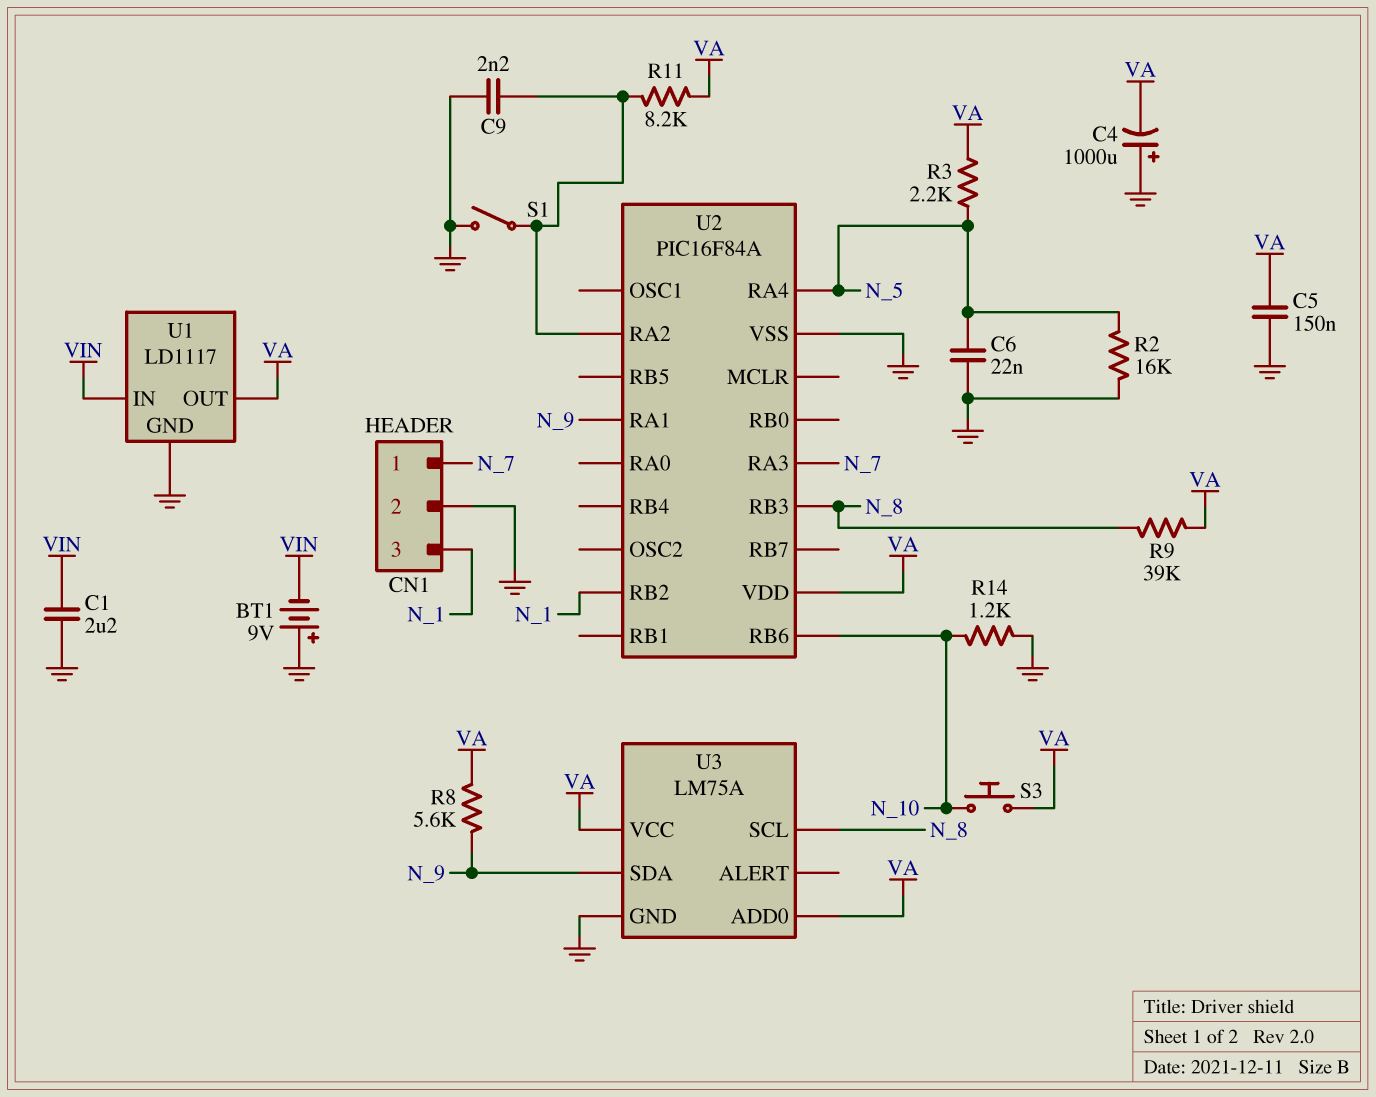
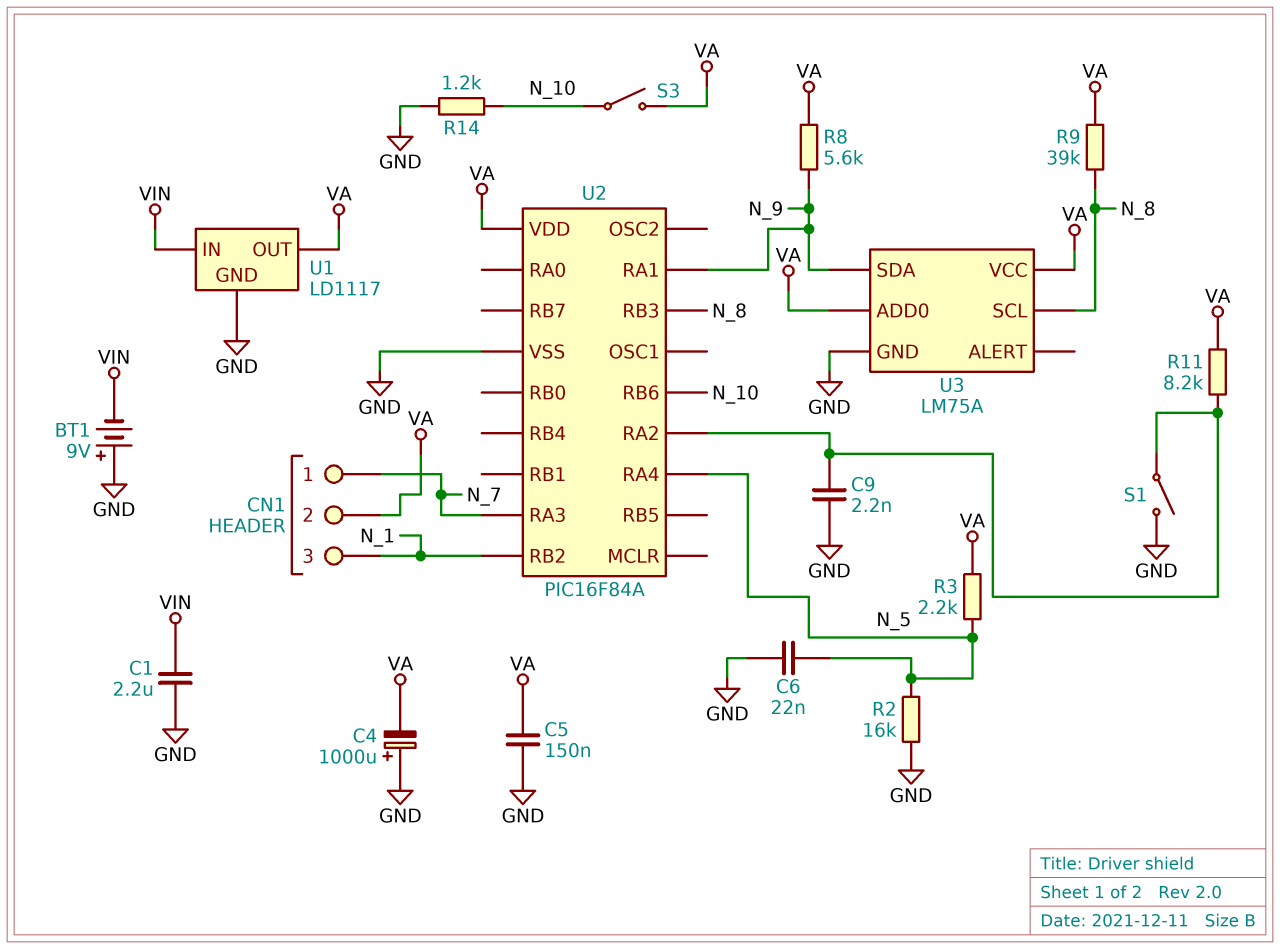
CN1 pin 2: GND -> VA
S3: button (N_10, VA) -> switch (N_10, VA)

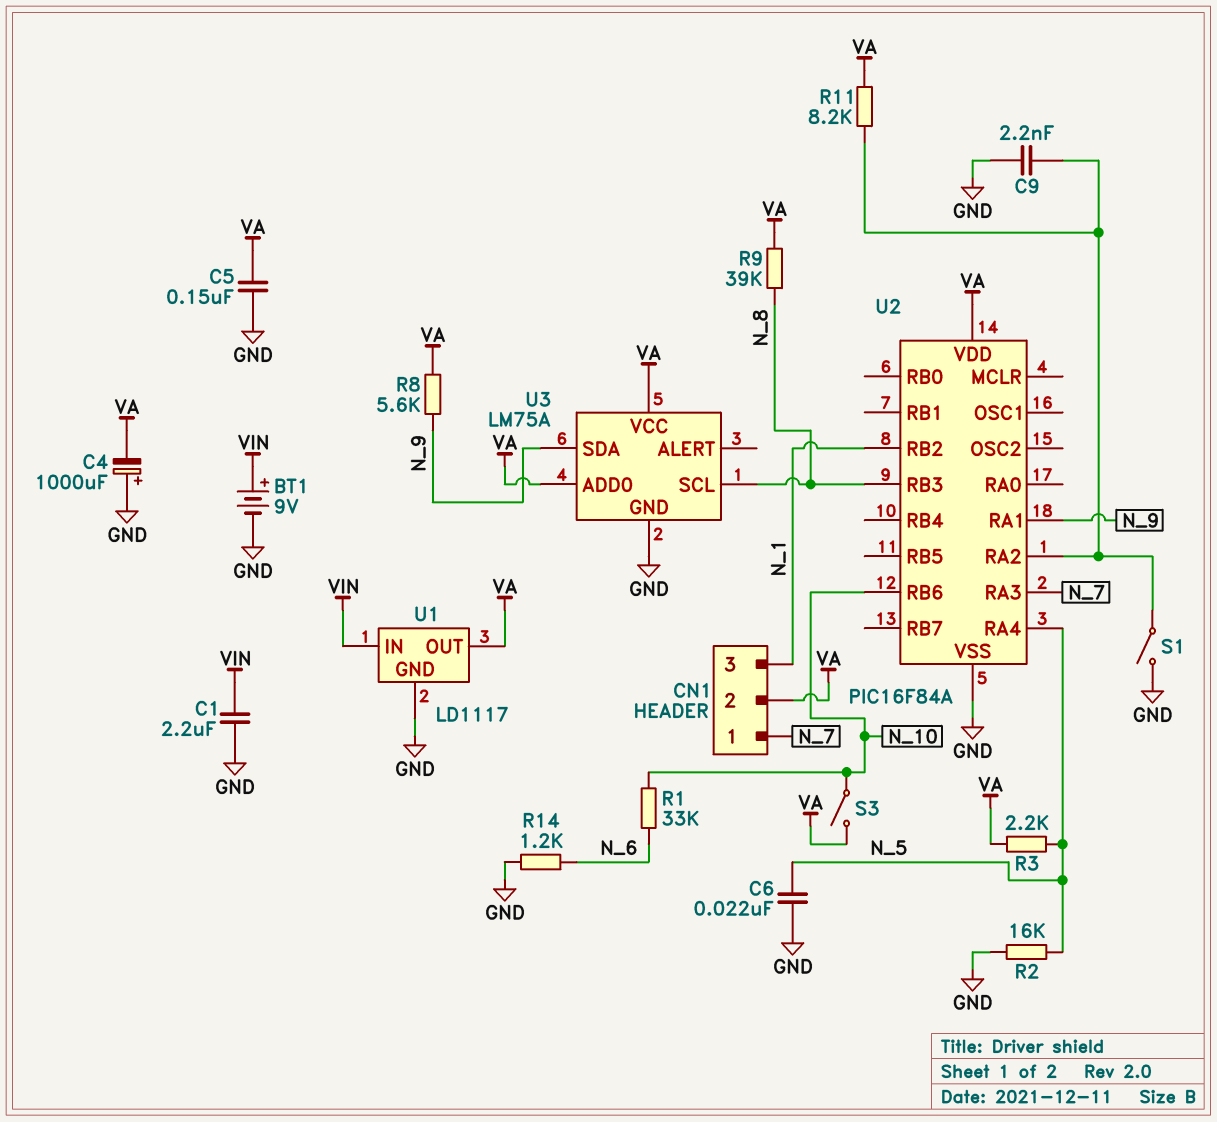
BT1: 9V (plus GND, minus VIN) -> 9V (plus VIN, minus GND)
R1: none -> 33k (N_6, N_10)
R14: 1.2k (GND, N_10) -> 1.2k (GND, N_6)

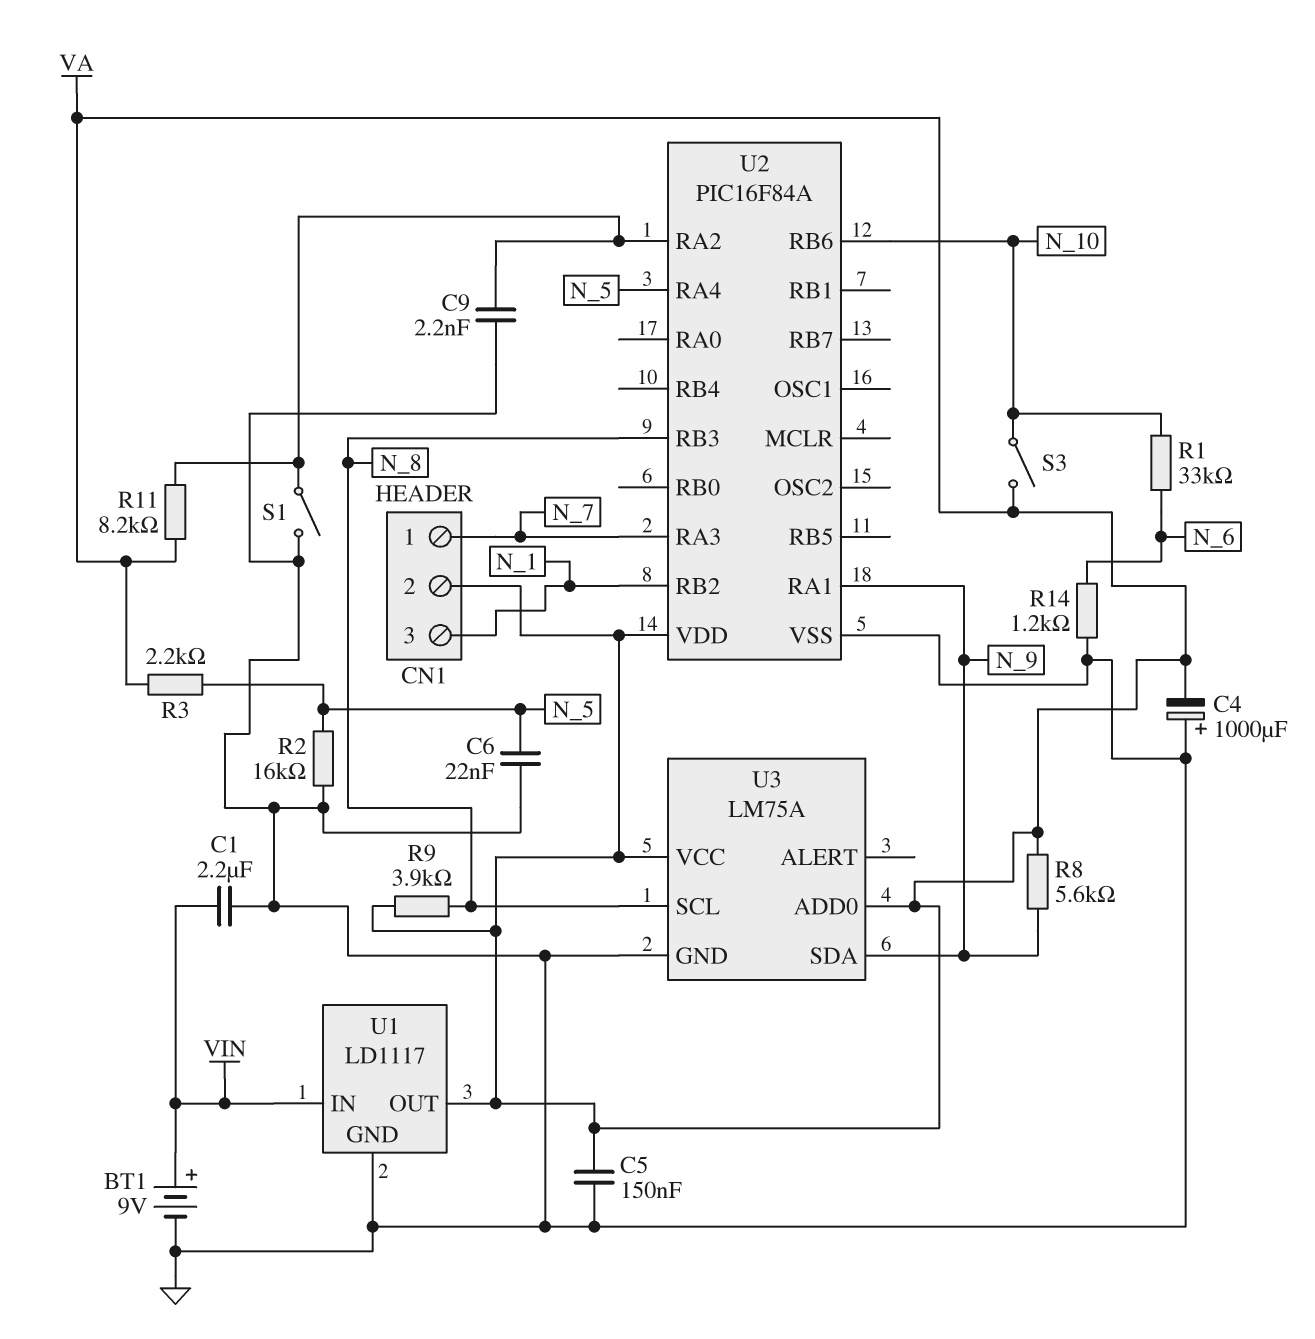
R9: 39k (N_8, VA) -> 3.9k (N_8, VA)

